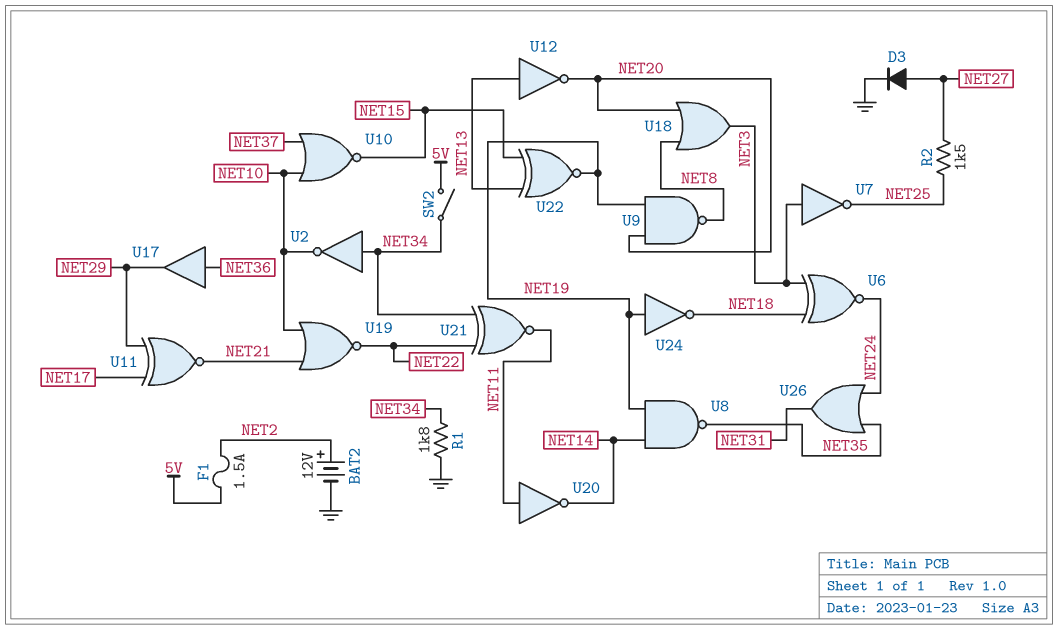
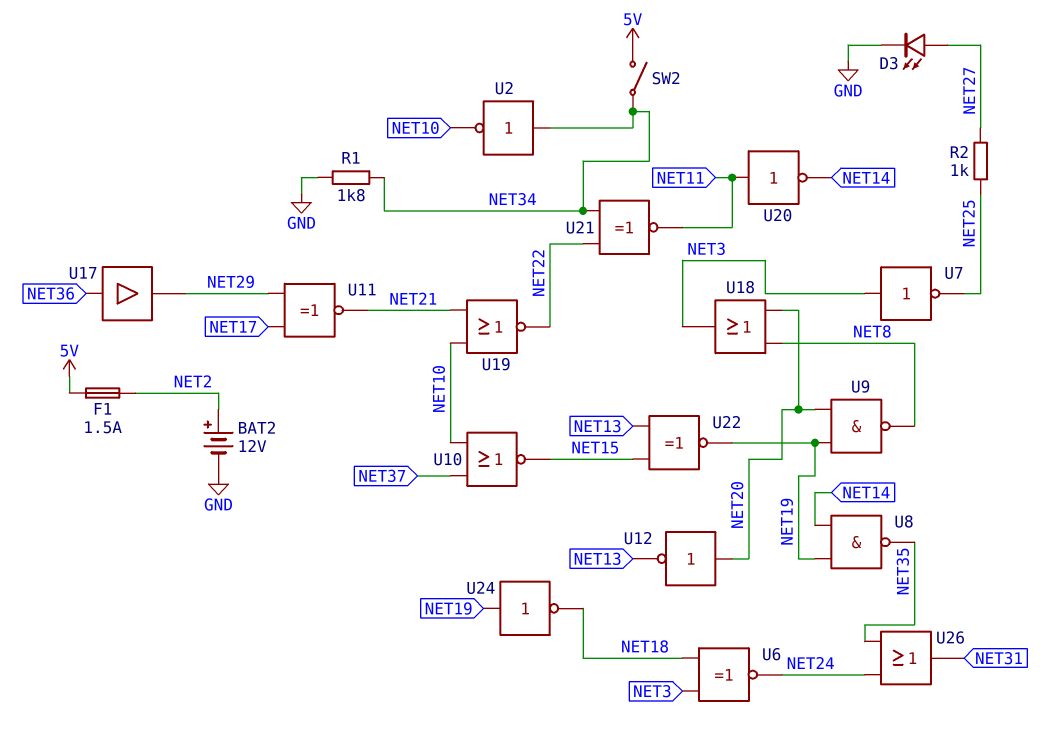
D3: diode (A NET27, K GND) -> LED (A NET27, K GND)
R2: 1.5k (NET25, NET27) -> 1k (NET25, NET27)
U12: NOT (in NET13, out NET20) -> NOT (in NET20, out NET13)

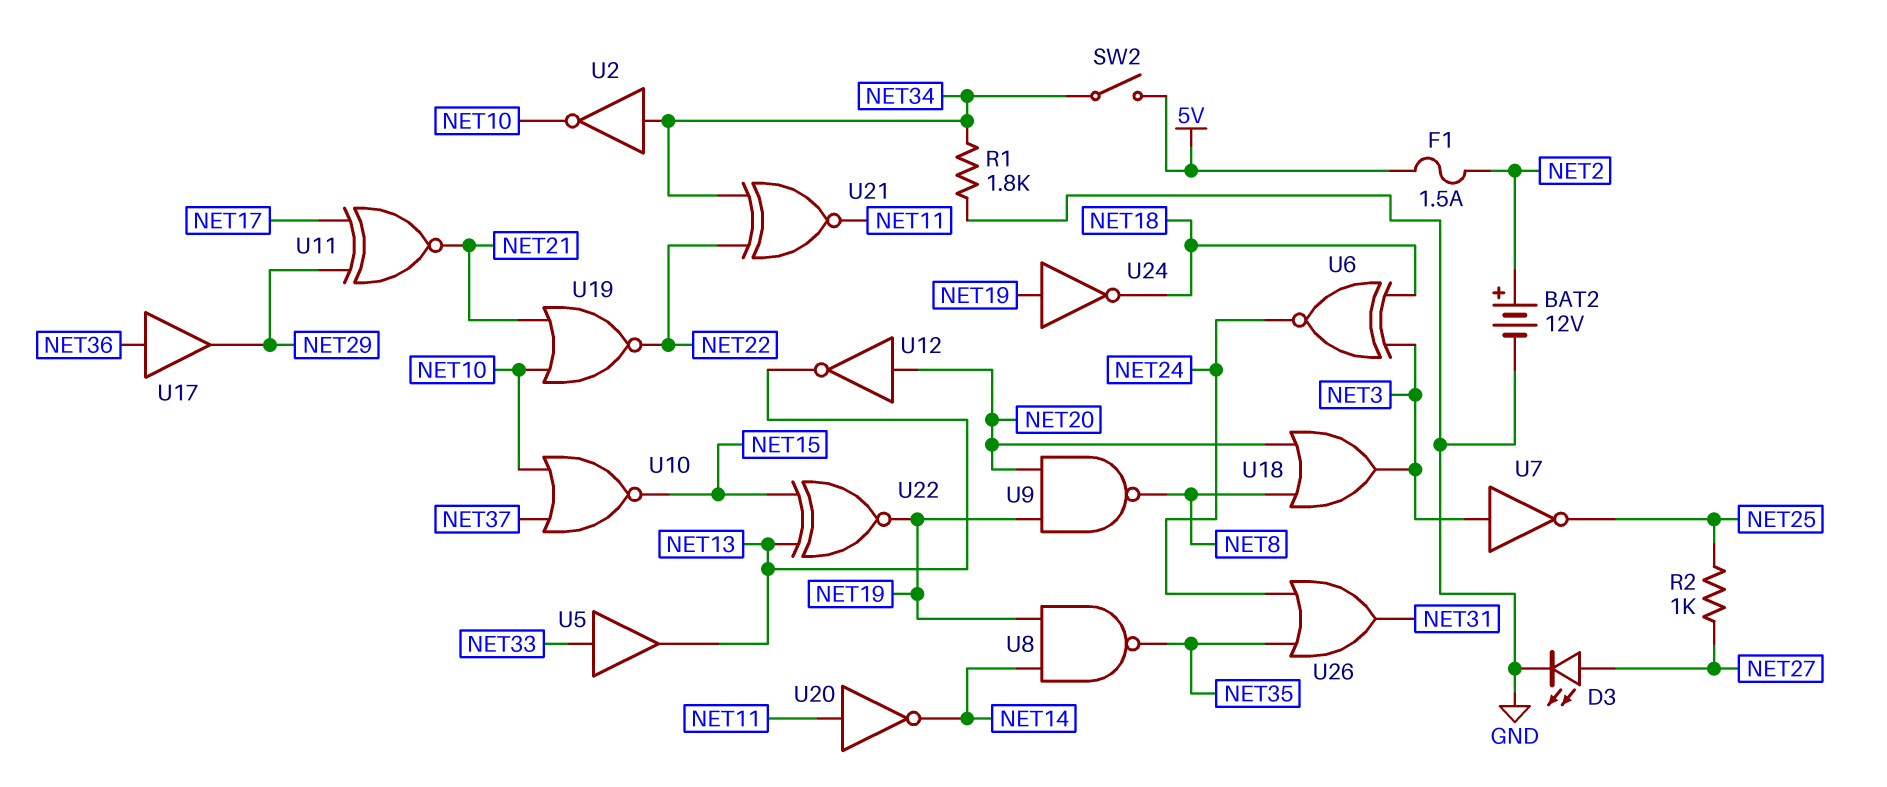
U5: none -> buffer (in NET33, out NET13)

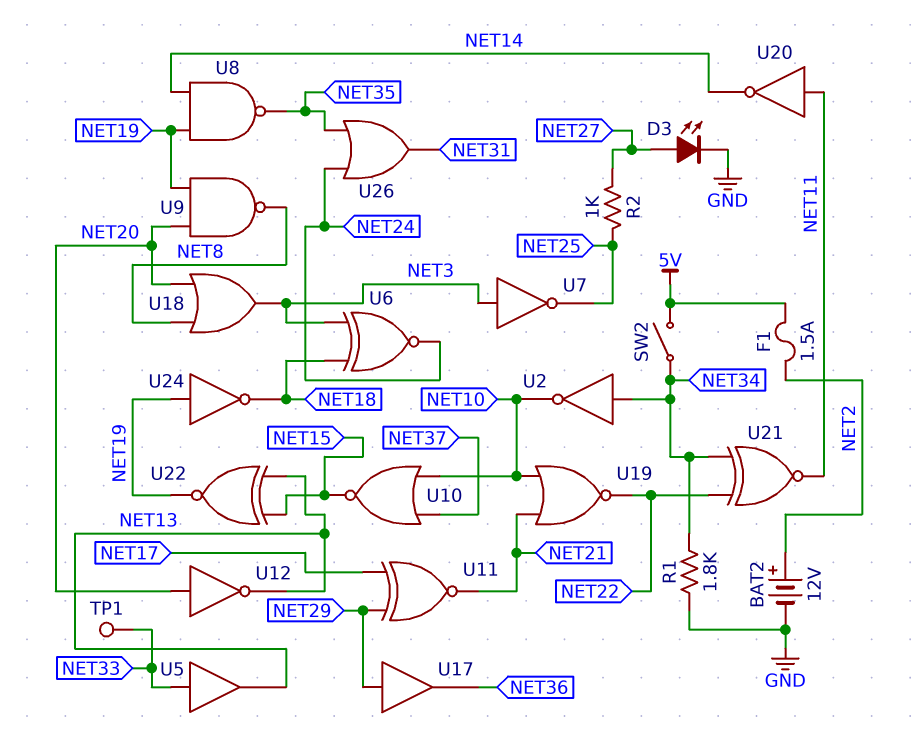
TP1: none -> test point (NET33)
U17: buffer (in NET36, out NET29) -> buffer (in NET29, out NET36)

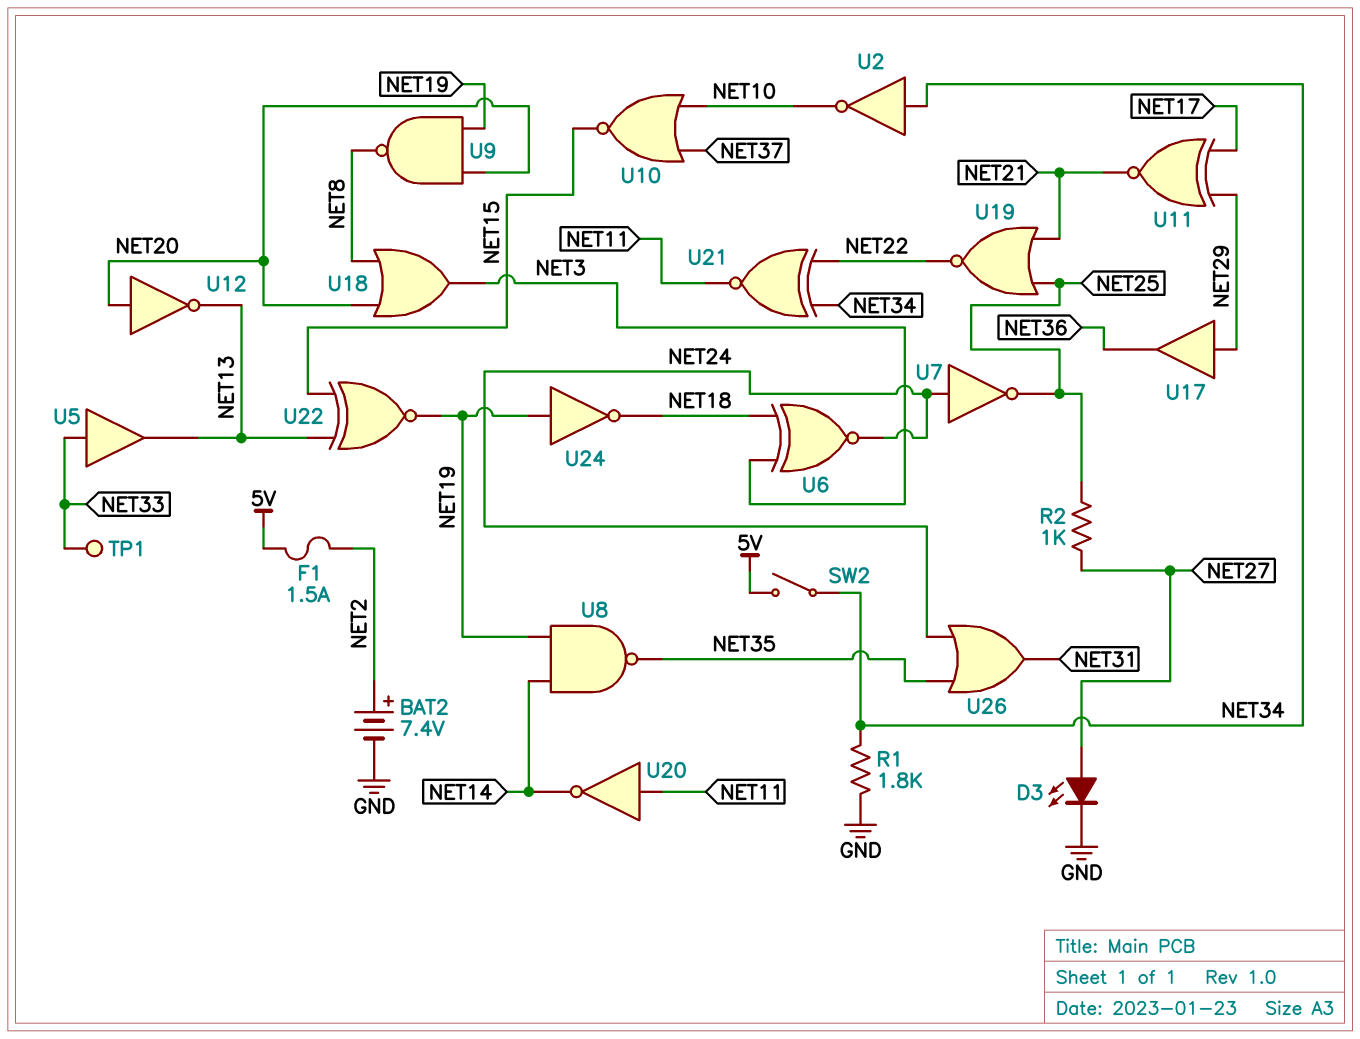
BAT2: 12V (plus NET2, minus GND) -> 7.4V (plus NET2, minus GND)
U7: NOT (in NET3, out NET25) -> NOT (in NET24, out NET25)
U19: NOR (in NET10, in NET21, out NET22) -> NOR (in NET21, in NET25, out NET22)

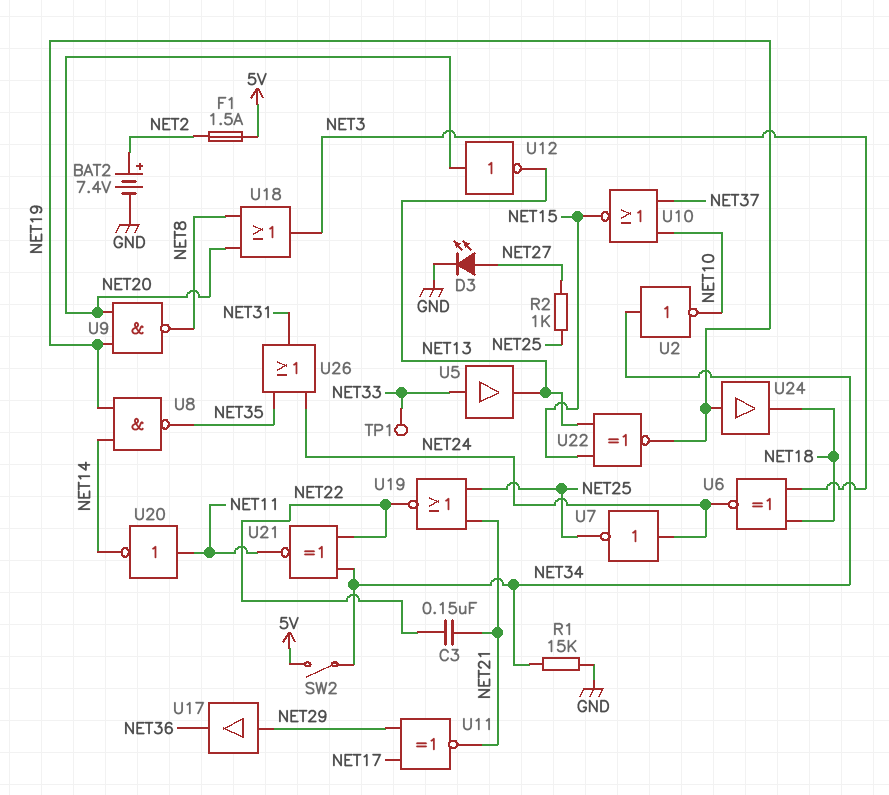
C3: none -> 150nF (NET21, NET22)
R1: 1.8k (GND, NET34) -> 15k (GND, NET34)
U24: NOT (in NET19, out NET18) -> buffer (in NET19, out NET18)

